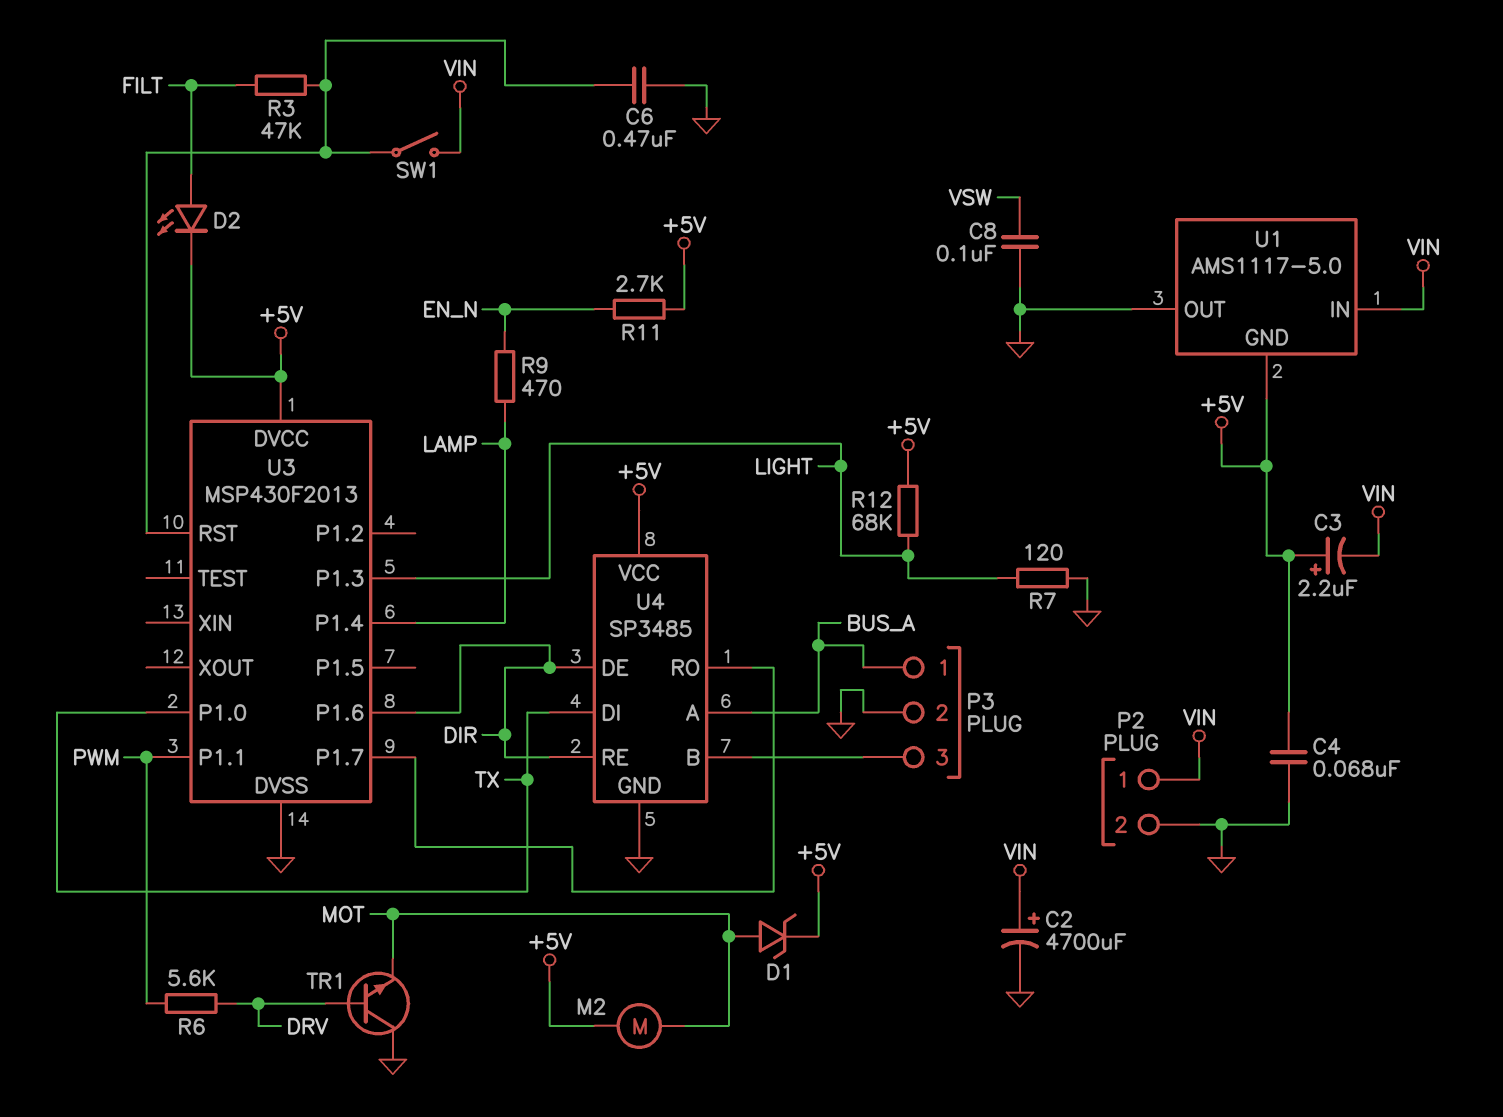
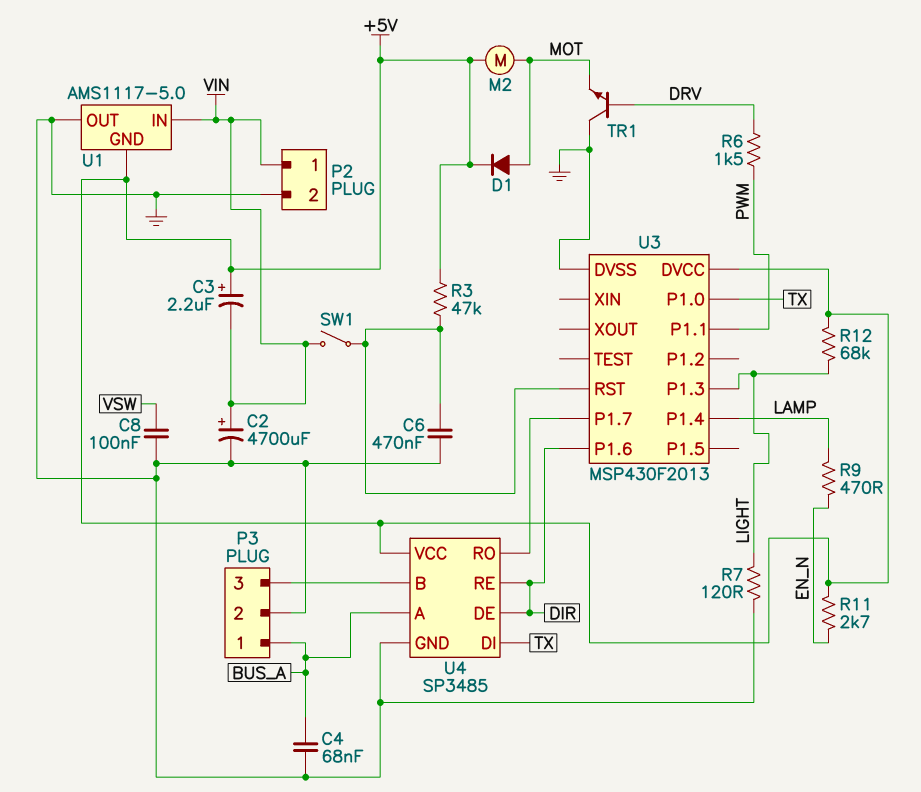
C4: 68nF (+5V, GND) -> 68nF (BUS_A, GND)
D1: zener (A MOT, K +5V) -> diode (A MOT, K +5V)
D2: LED (A FILT, K +5V) -> none
R3: 47k (FILT, U3/RST) -> 47k (+5V, U3/RST)
R6: 5.6k (DRV, PWM) -> 1.5k (DRV, PWM)

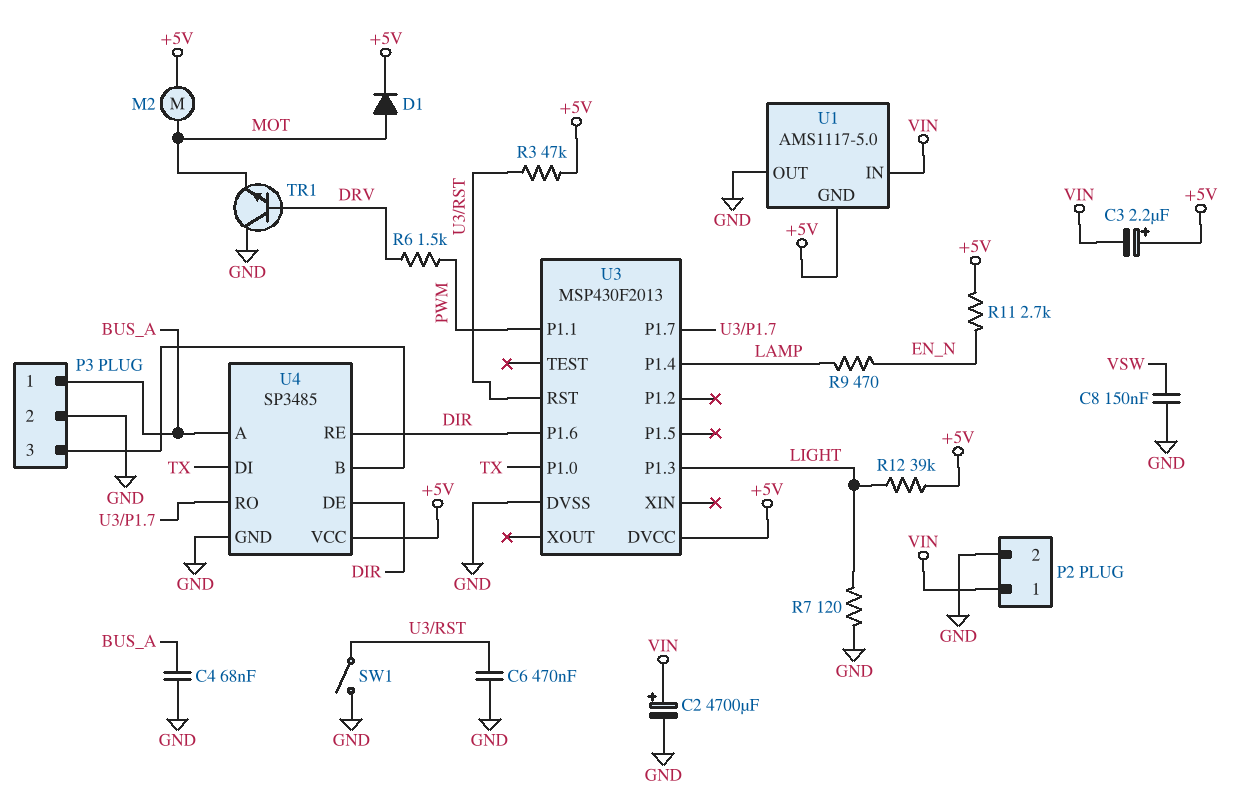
C8: 100nF (GND, VSW) -> 150nF (GND, VSW)
R12: 68k (+5V, LIGHT) -> 39k (+5V, LIGHT)
SW1: switch (U3/RST, VIN) -> switch (GND, U3/RST)

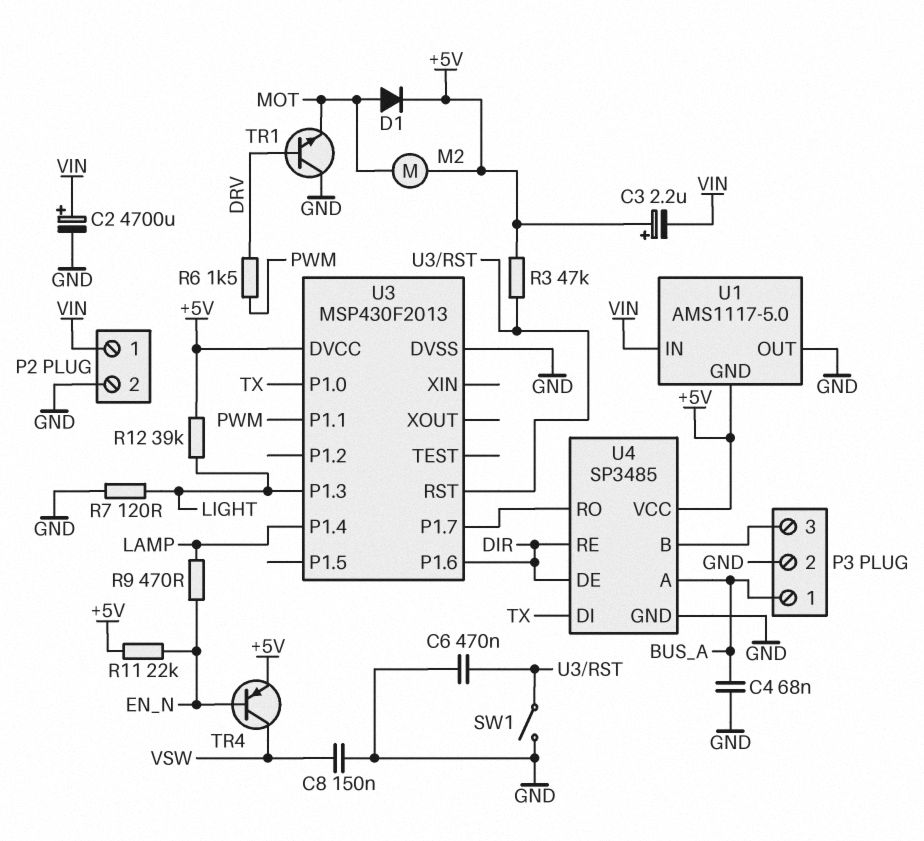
R11: 2.7k (+5V, EN_N) -> 22k (+5V, EN_N)
TR4: none -> PNP (B EN_N, C VSW, E +5V)

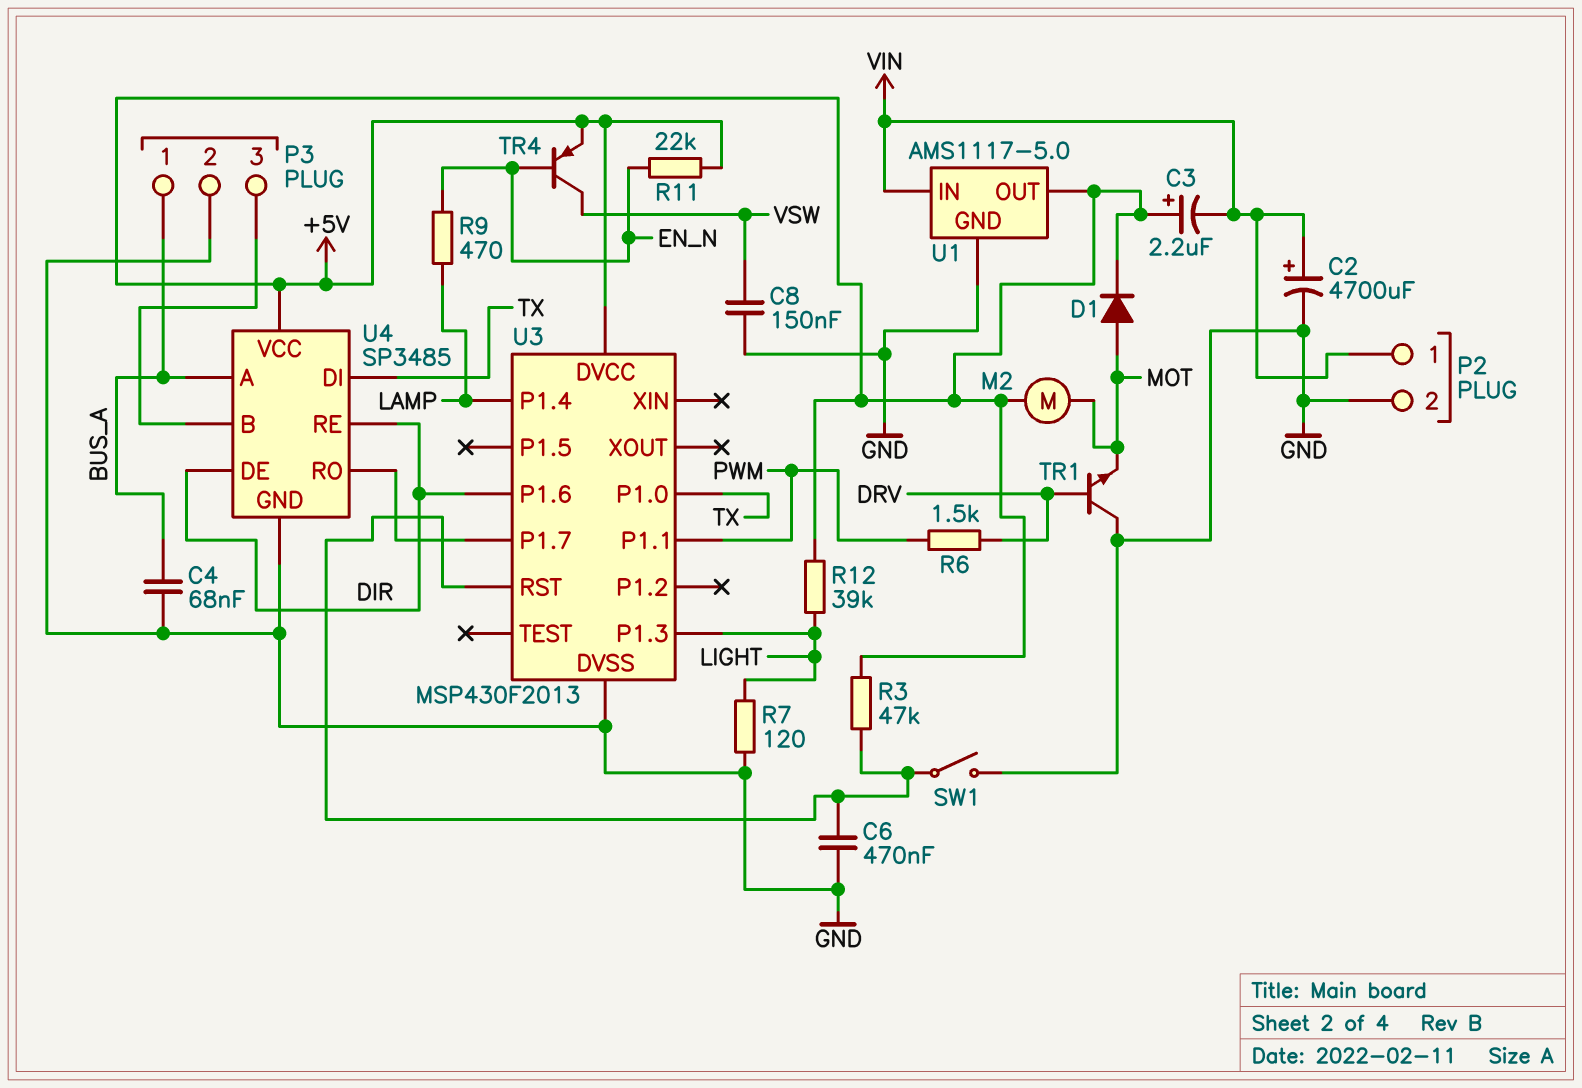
U1 pin GND: +5V -> GND
U1 pin OUT: GND -> +5V

